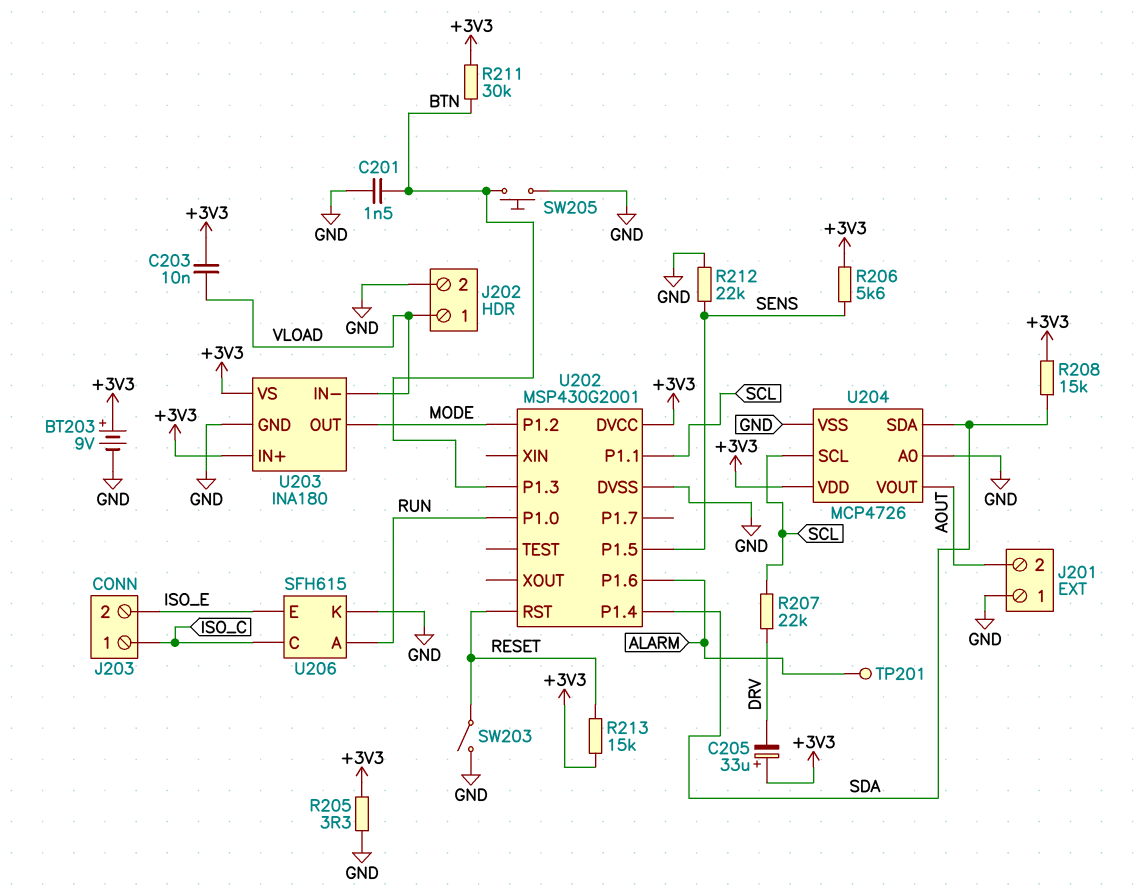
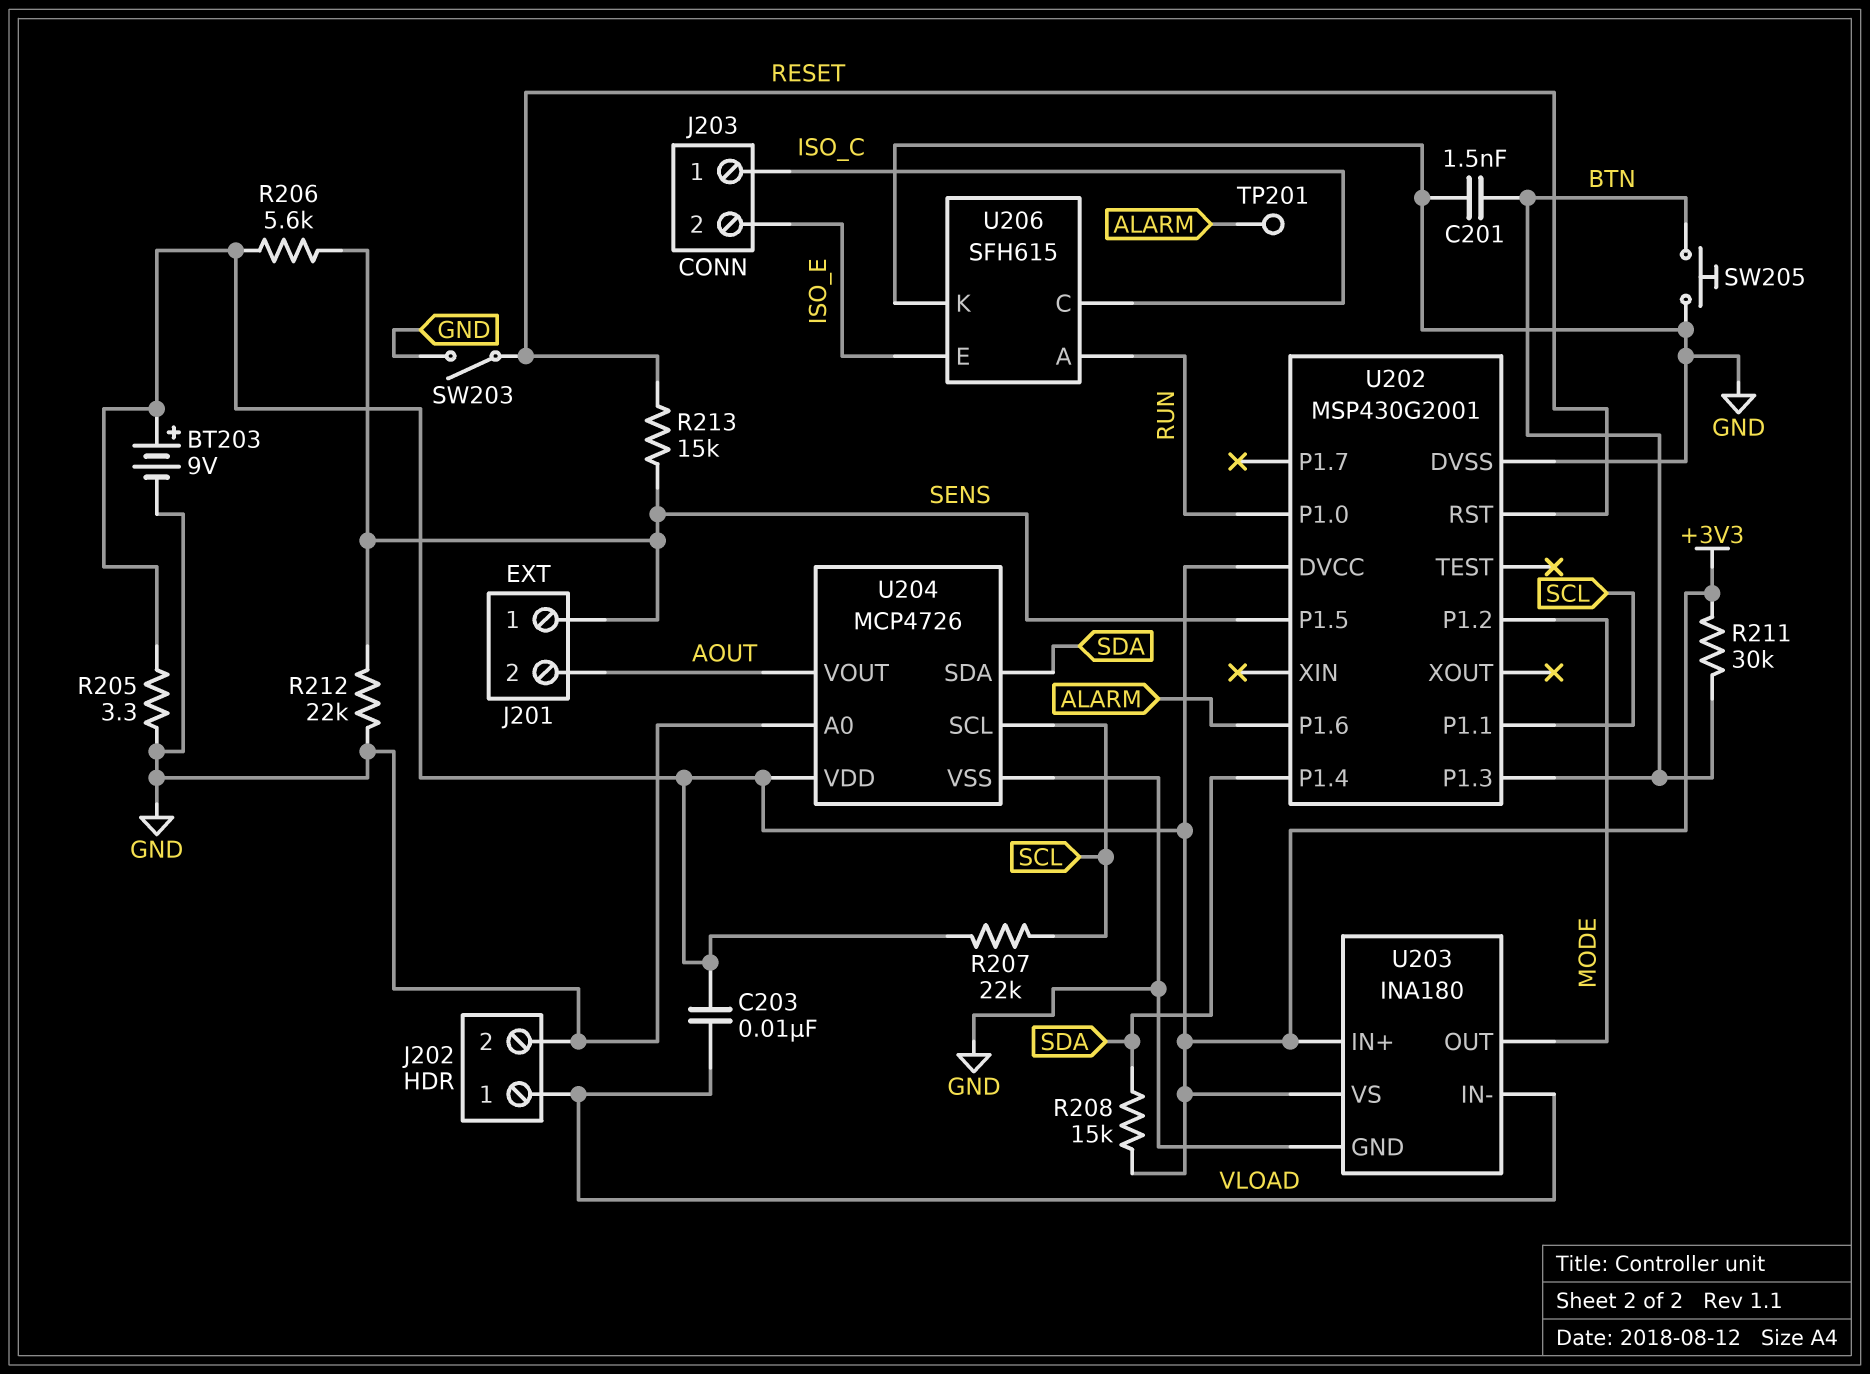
C205: 33uF (plus +3V3, minus DRV) -> none
J201 pin 1: GND -> SENS
R207: 22k (DRV, SCL) -> 22k (+3V3, SCL)
R213: 15k (+3V3, RESET) -> 15k (RESET, SENS)

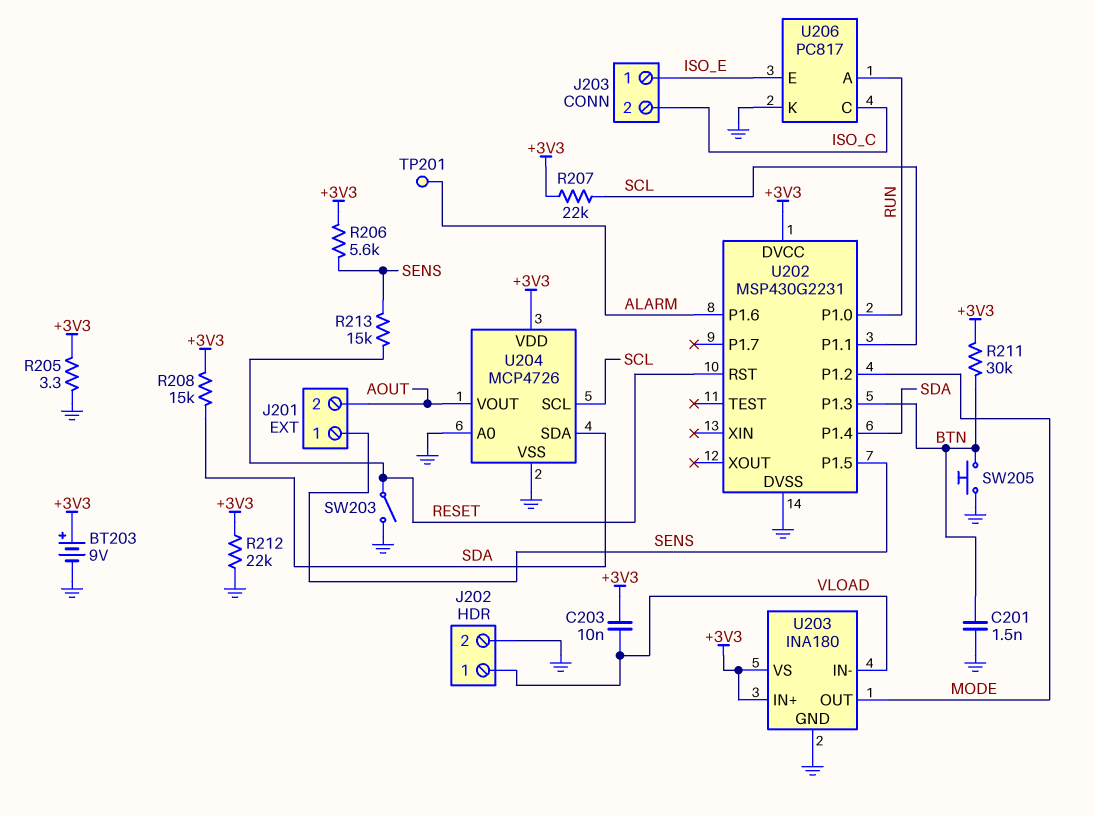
J203 pin 1: ISO_C -> ISO_E
J203 pin 2: ISO_E -> ISO_C
R212: 22k (GND, SENS) -> 22k (+3V3, GND)
U202: MSP430G2001 -> MSP430G2231
U206: SFH615 -> PC817

